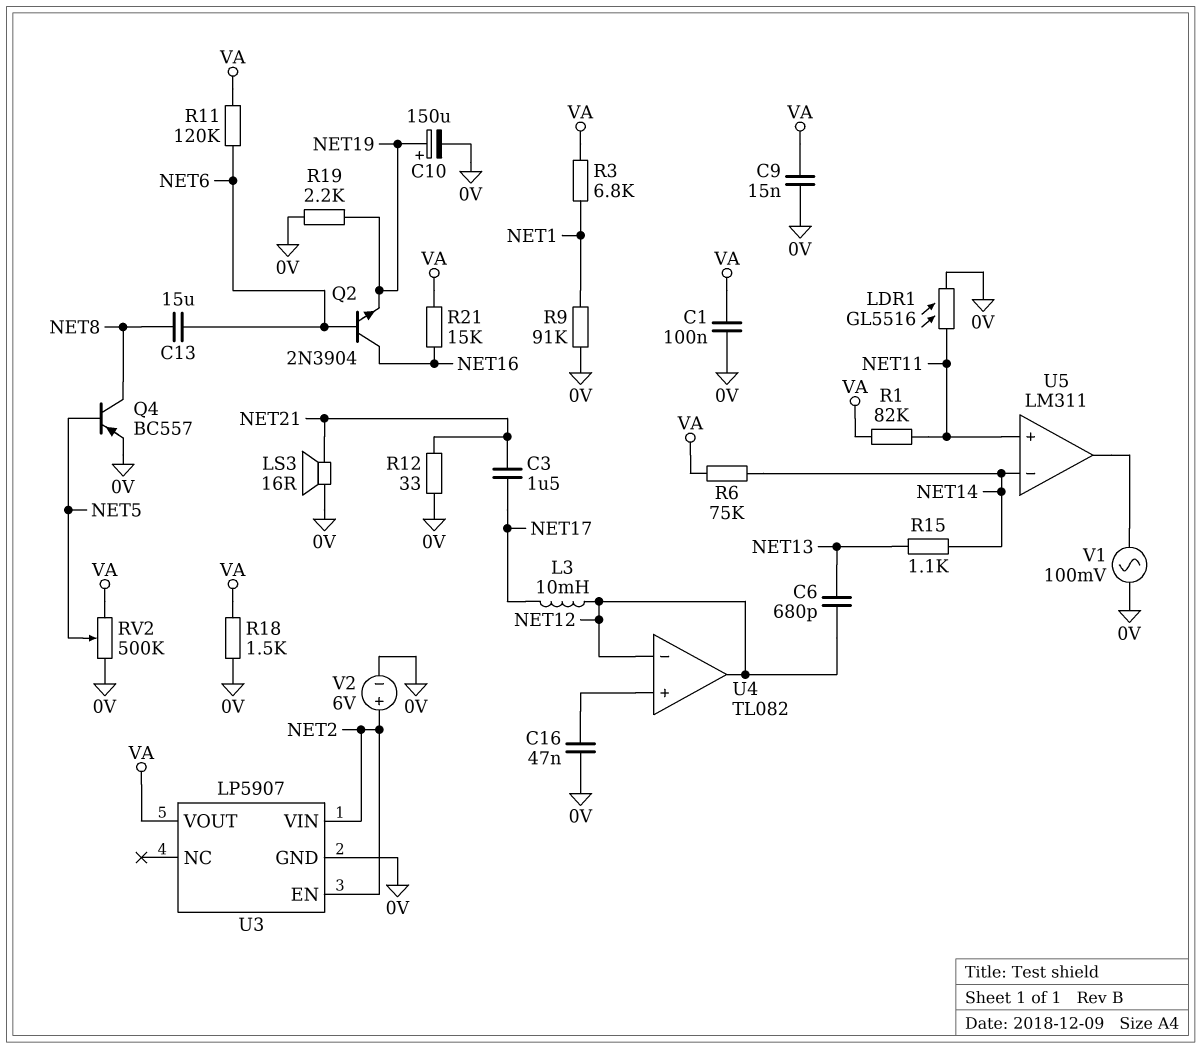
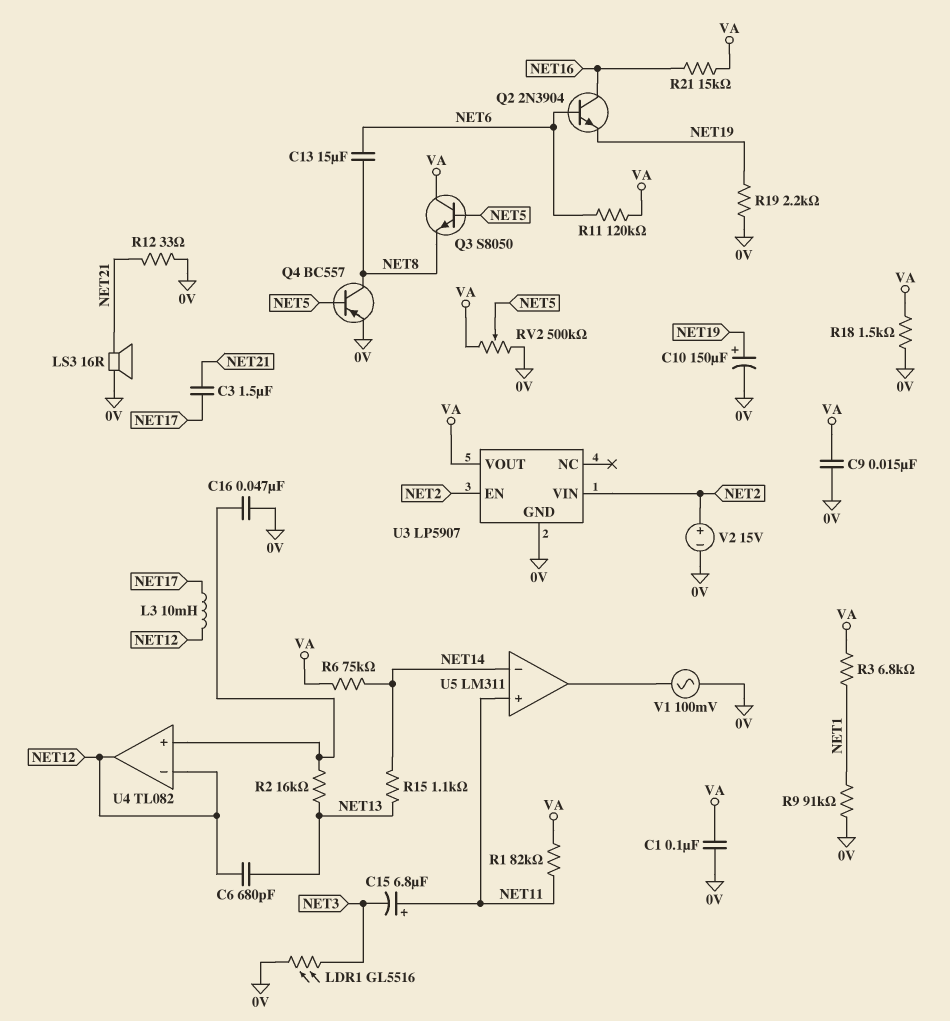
C15: none -> 6.8uF (plus NET11, minus NET3)
LDR1: GL5516 (0V, NET11) -> GL5516 (0V, NET3)
Q3: none -> NPN S8050 (B NET5, C VA, E NET8)
R2: none -> 16k (NET13, U4/in+)
V2: 6V (plus NET2, minus 0V) -> 15V (plus NET2, minus 0V)

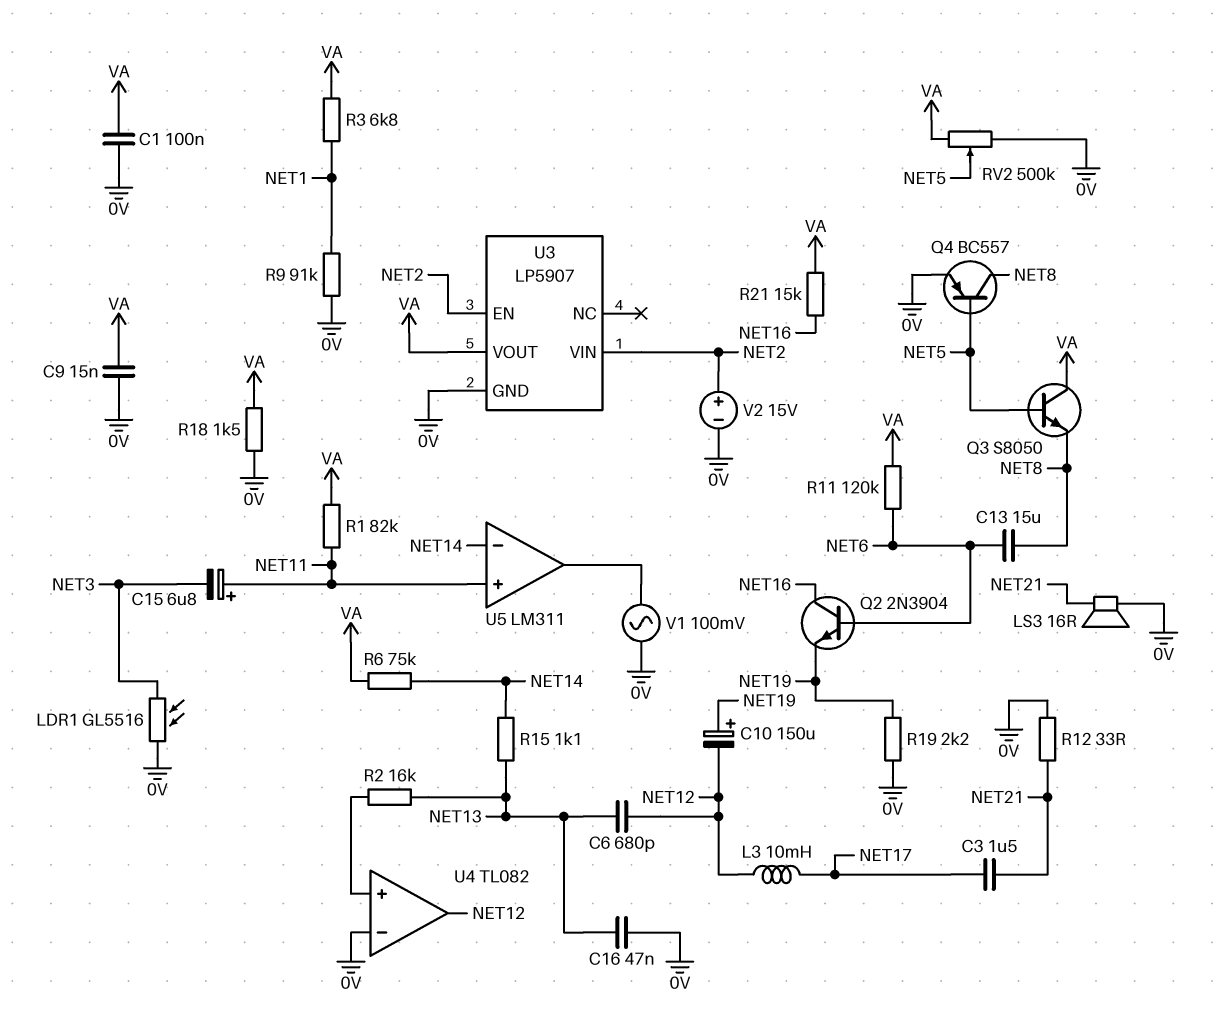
C10: 150uF (plus NET19, minus 0V) -> 150uF (plus NET19, minus NET12)
C16: 47nF (0V, U4/in+) -> 47nF (0V, NET13)
U4 pin in-: NET12 -> 0V

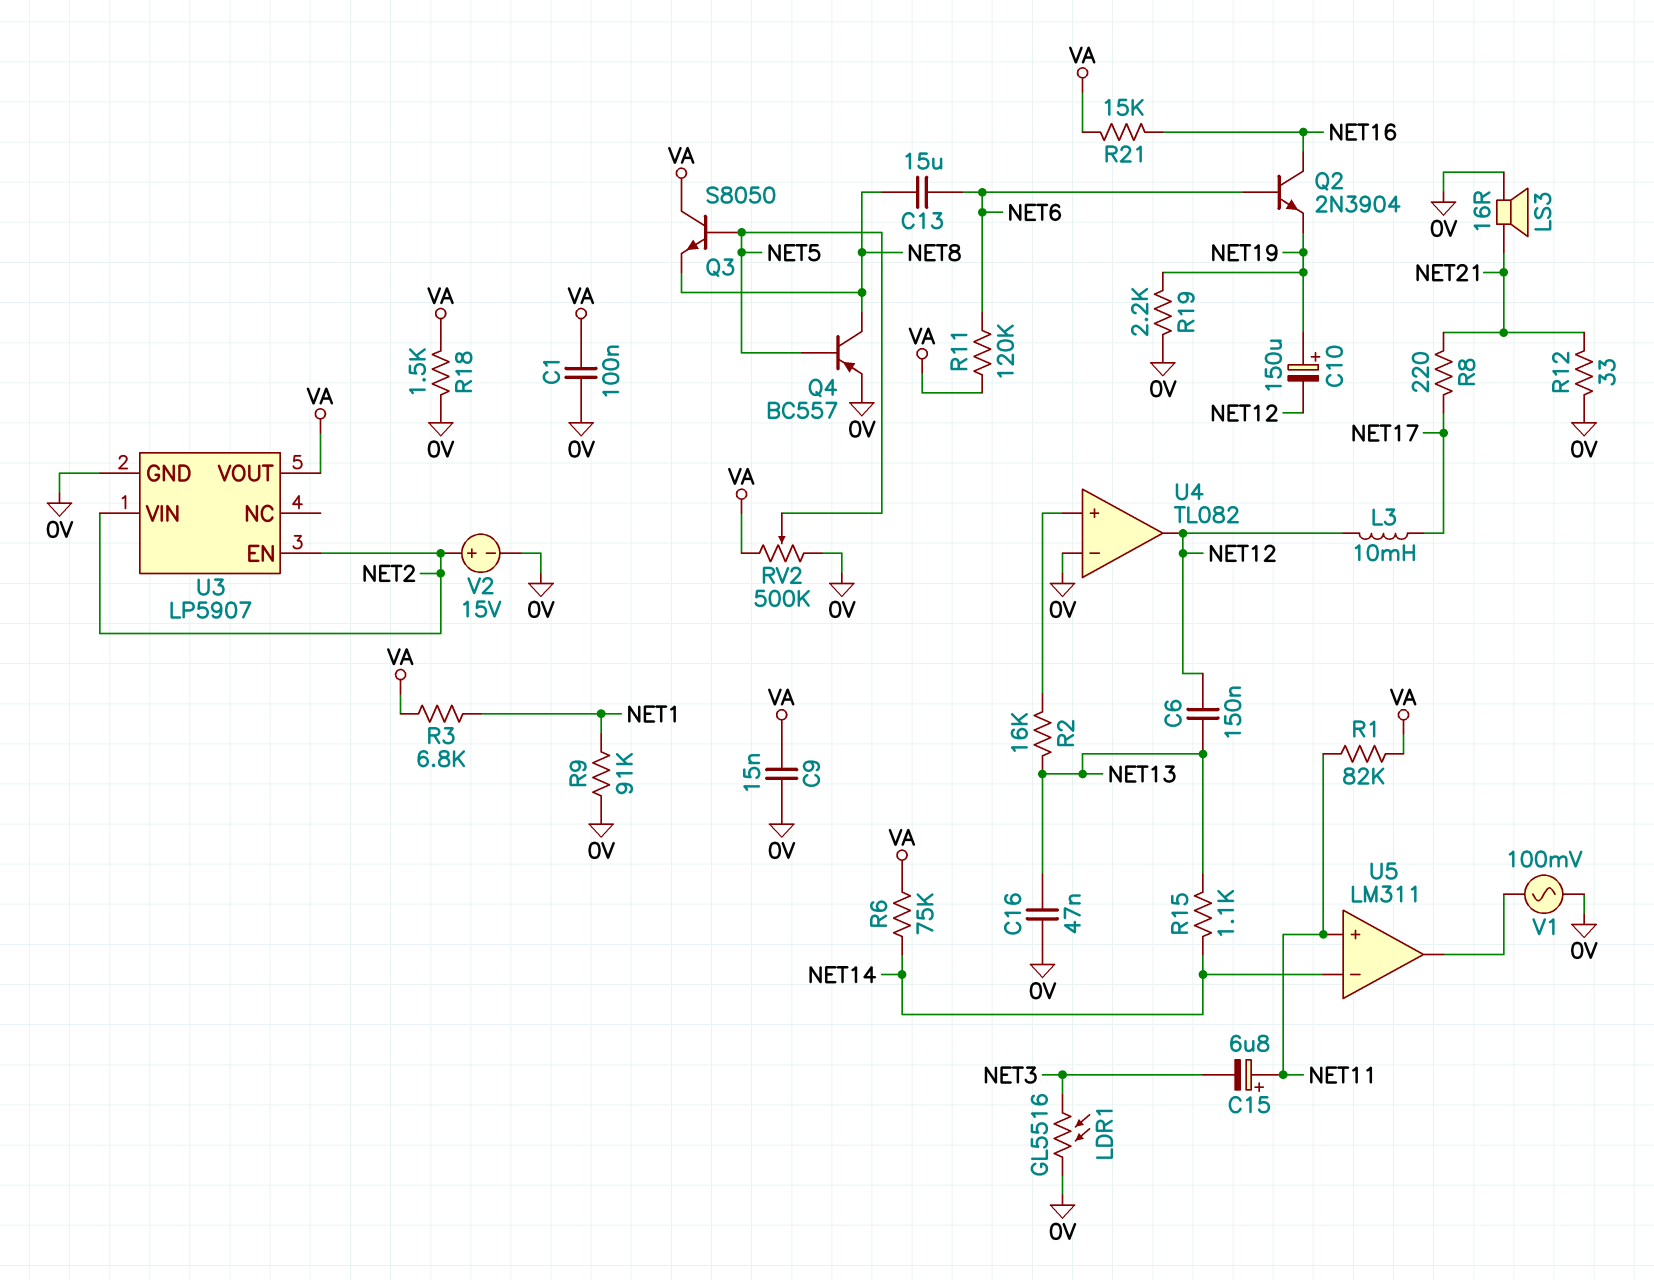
C3: 1.5uF (NET17, NET21) -> none
C6: 680pF (NET12, NET13) -> 150nF (NET12, NET13)
R8: none -> 220 (NET17, NET21)

